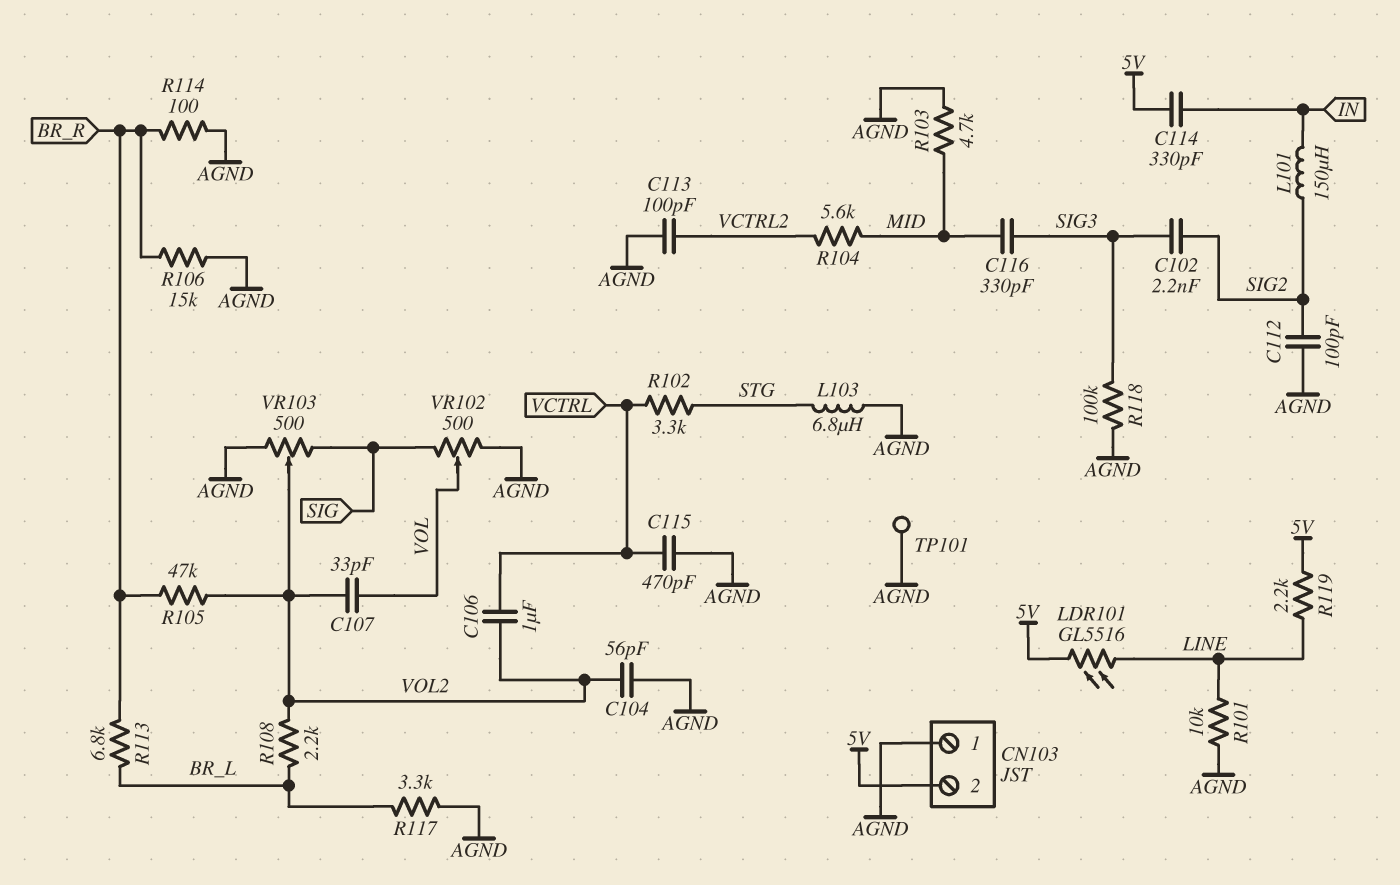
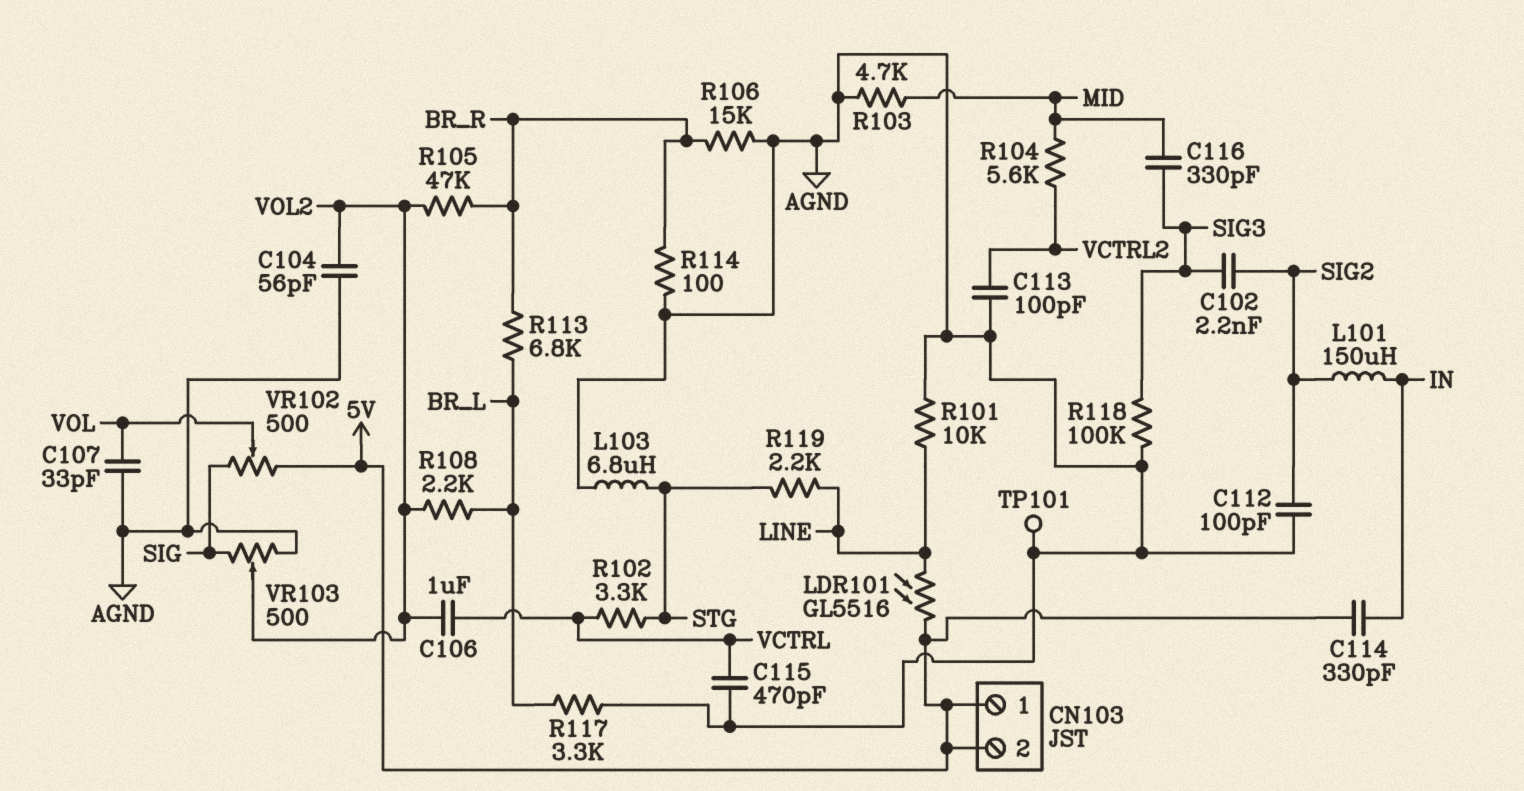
C107: 33pF (VOL, VOL2) -> 33pF (AGND, VOL)
CN103 pin 1: AGND -> 5V
R119: 2.2k (5V, LINE) -> 2.2k (LINE, STG)
VR102: 500 (AGND, SIG, wiper VOL) -> 500 (5V, SIG, wiper VOL)

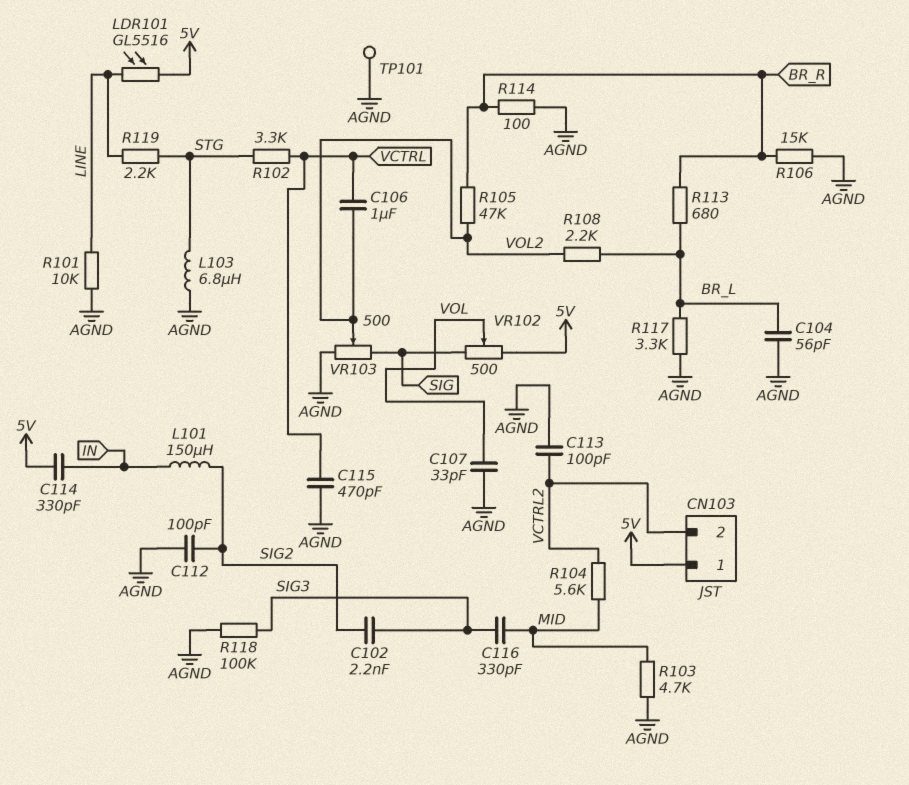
C104: 56pF (AGND, VOL2) -> 56pF (AGND, BR_L)
CN103 pin 2: 5V -> VCTRL2
R113: 6.8k (BR_L, BR_R) -> 680 (BR_L, BR_R)

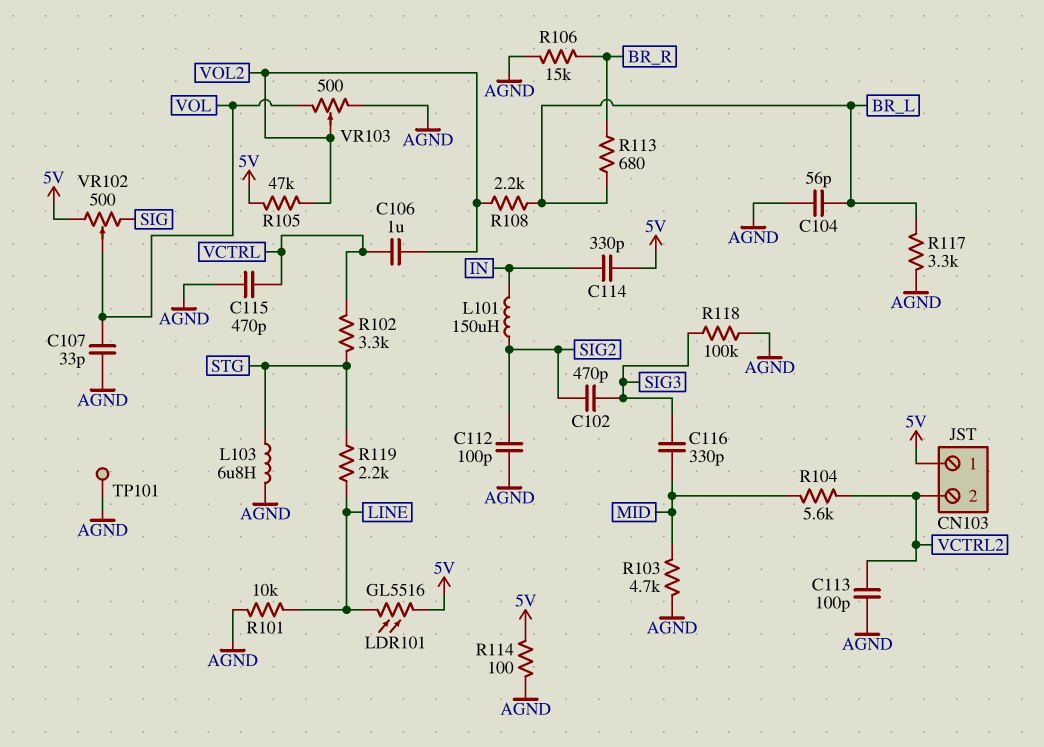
C102: 2.2nF (SIG2, SIG3) -> 470pF (SIG2, SIG3)
R105: 47k (BR_R, VOL2) -> 47k (5V, VOL2)
R114: 100 (AGND, BR_R) -> 100 (5V, AGND)
VR103: 500 (AGND, SIG, wiper VOL2) -> 500 (AGND, VOL, wiper VOL2)

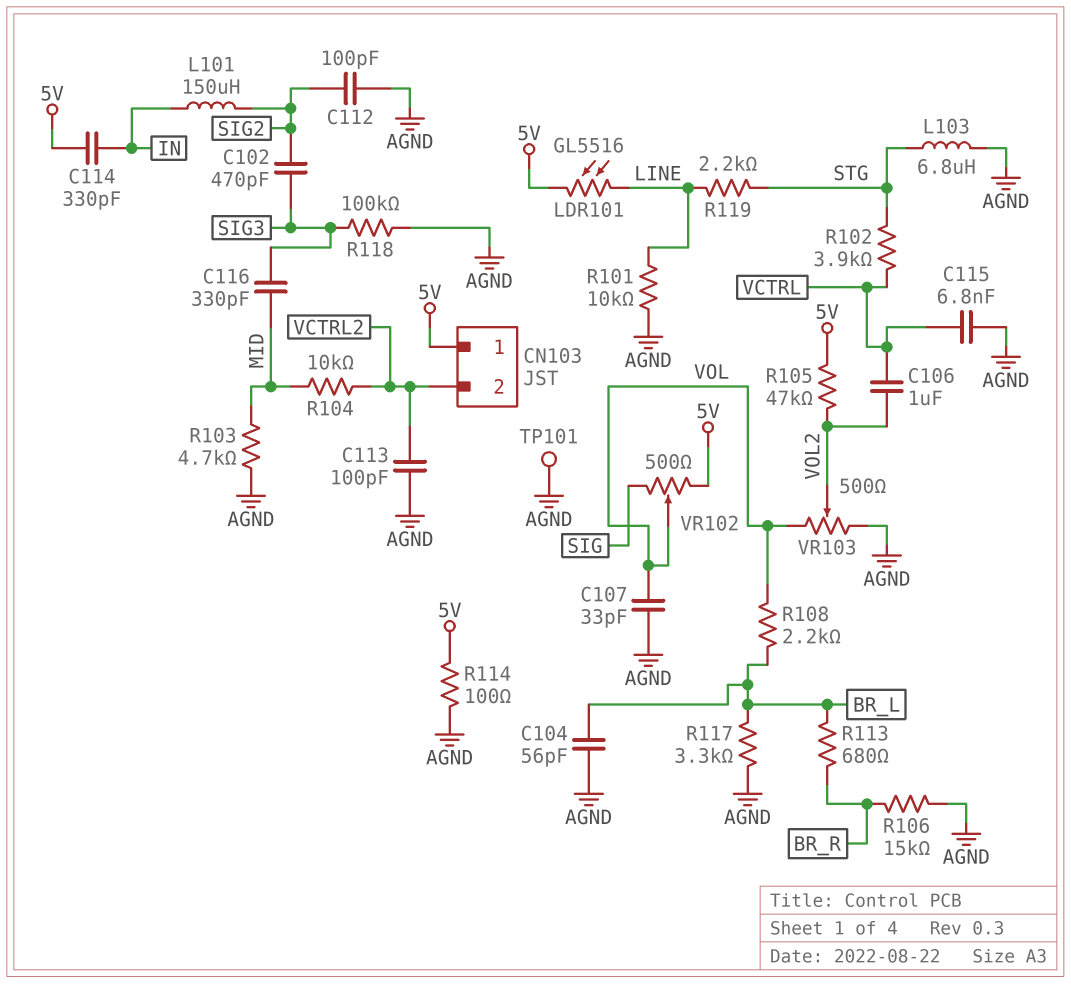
C115: 470pF (AGND, VCTRL) -> 6.8nF (AGND, VCTRL)
R102: 3.3k (STG, VCTRL) -> 3.9k (STG, VCTRL)
R104: 5.6k (MID, VCTRL2) -> 10k (MID, VCTRL2)
R108: 2.2k (BR_L, VOL2) -> 2.2k (BR_L, VOL)

